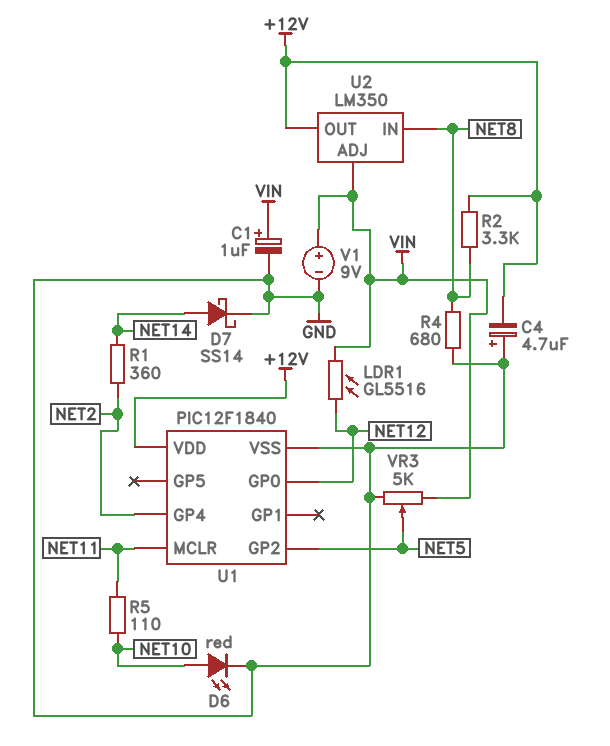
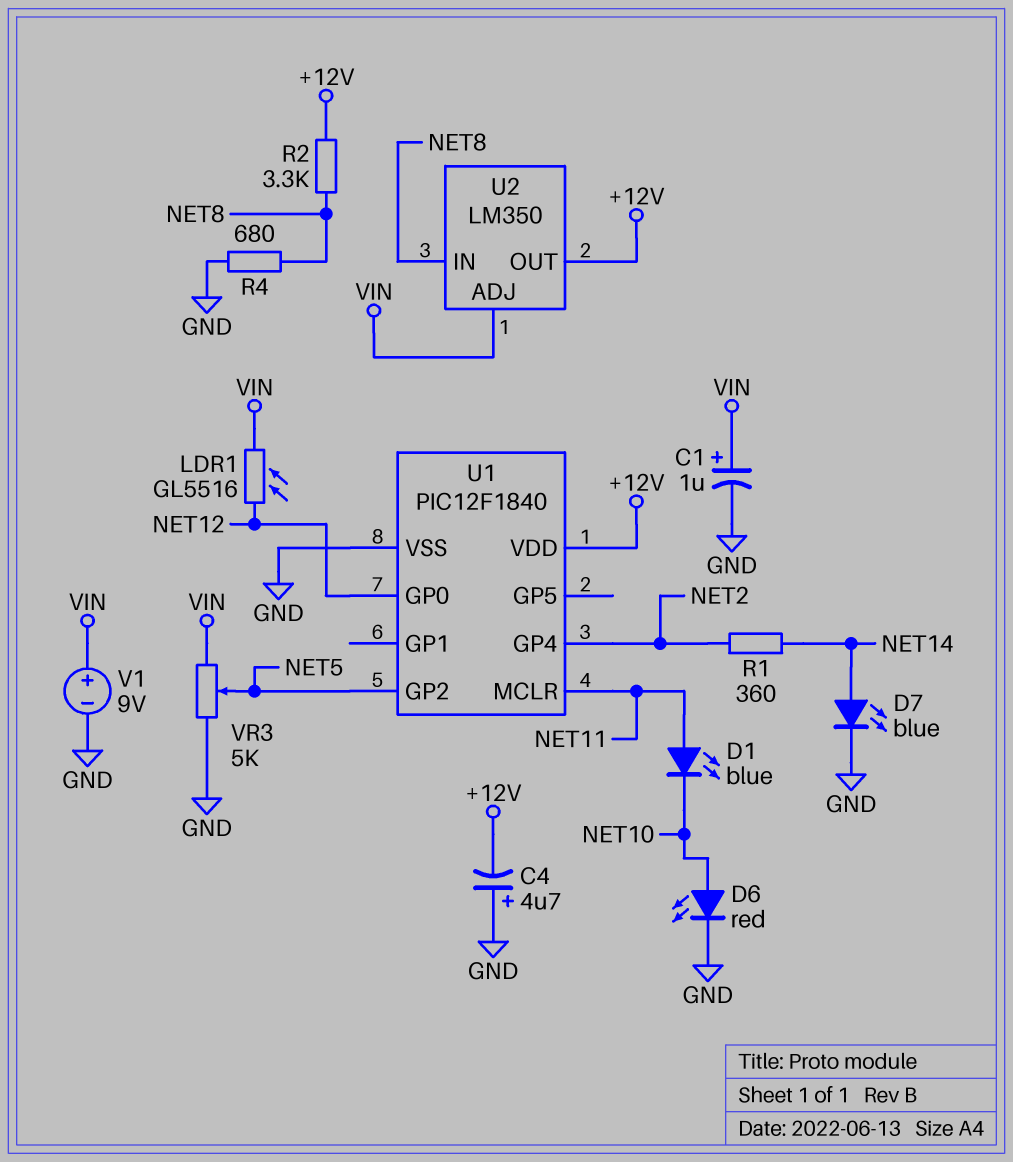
D1: none -> LED blue (A NET11, K NET10)
D7: schottky SS14 (A NET14, K GND) -> LED blue (A NET14, K GND)
R5: 110 (NET10, NET11) -> none

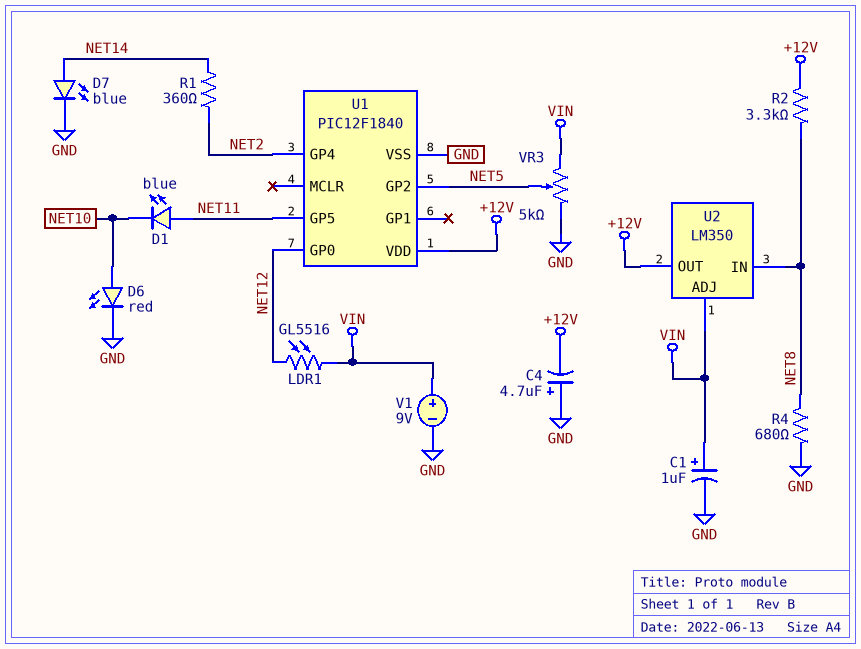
U1 pin GP5: none -> NET11
U1 pin MCLR: NET11 -> none

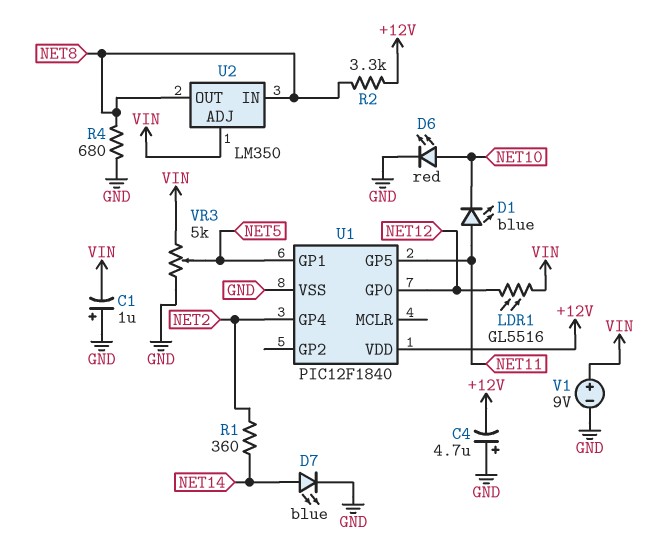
C1: 1uF (plus VIN, minus GND) -> 1uF (plus GND, minus VIN)
U1 pin GP1: none -> NET5
U1 pin GP2: NET5 -> none
U2 pin OUT: +12V -> NET8

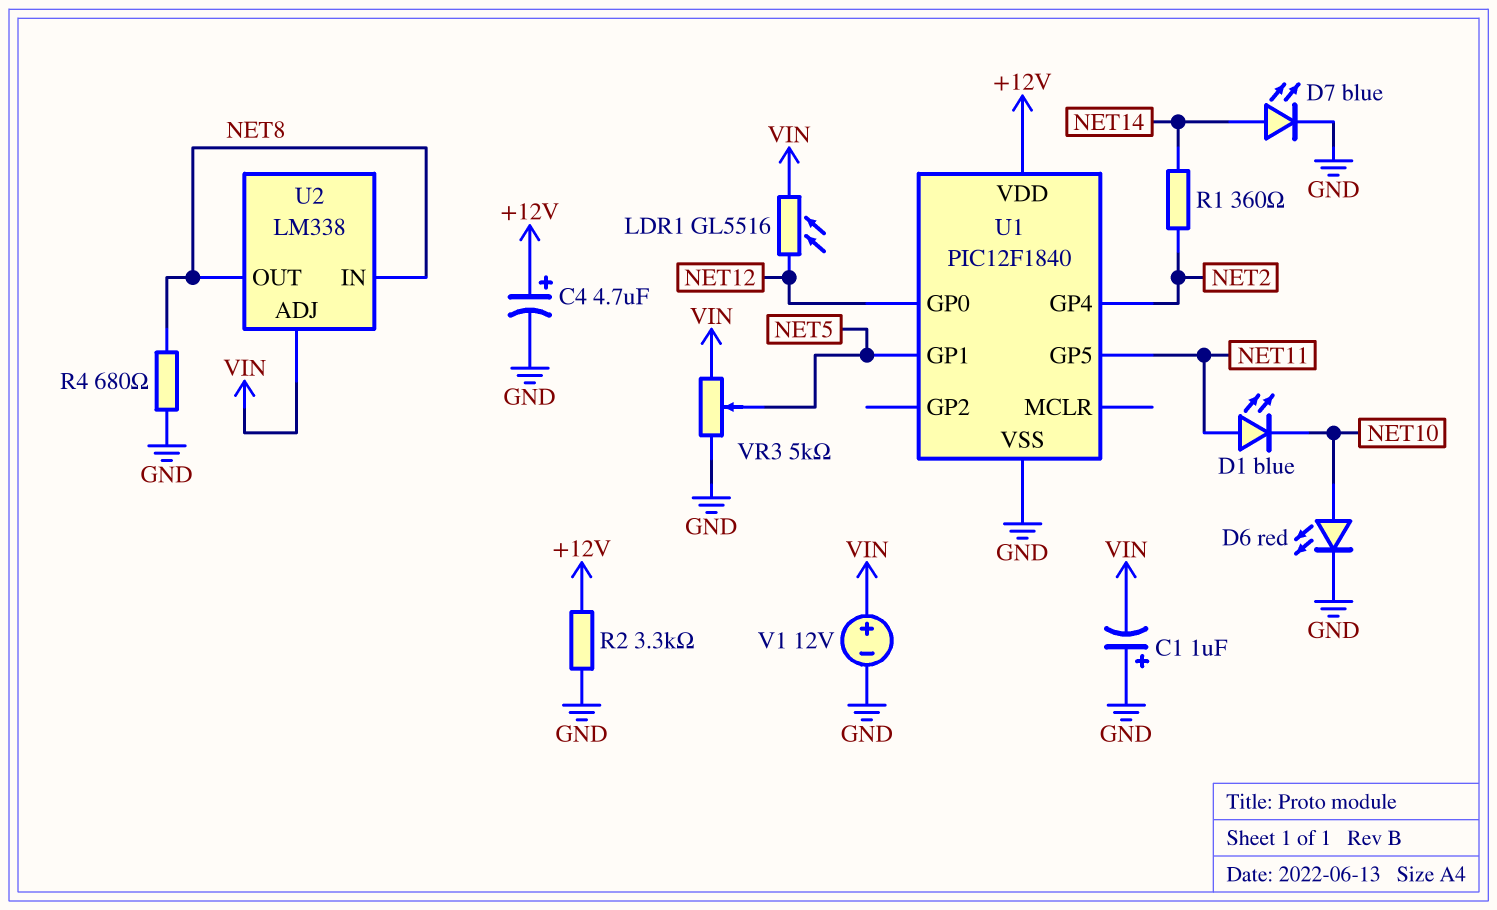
C4: 4.7uF (plus GND, minus +12V) -> 4.7uF (plus +12V, minus GND)
R2: 3.3k (+12V, NET8) -> 3.3k (+12V, GND)
U2: LM350 -> LM338
V1: 9V (plus VIN, minus GND) -> 12V (plus VIN, minus GND)

